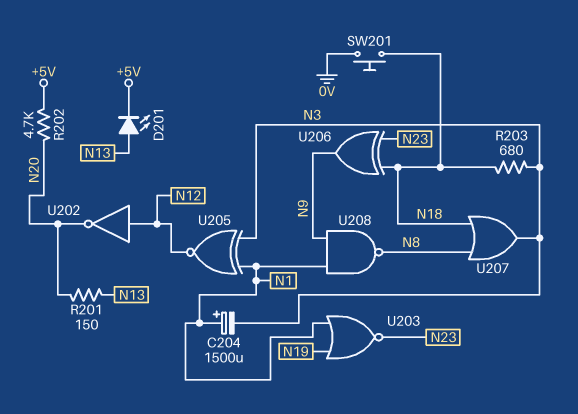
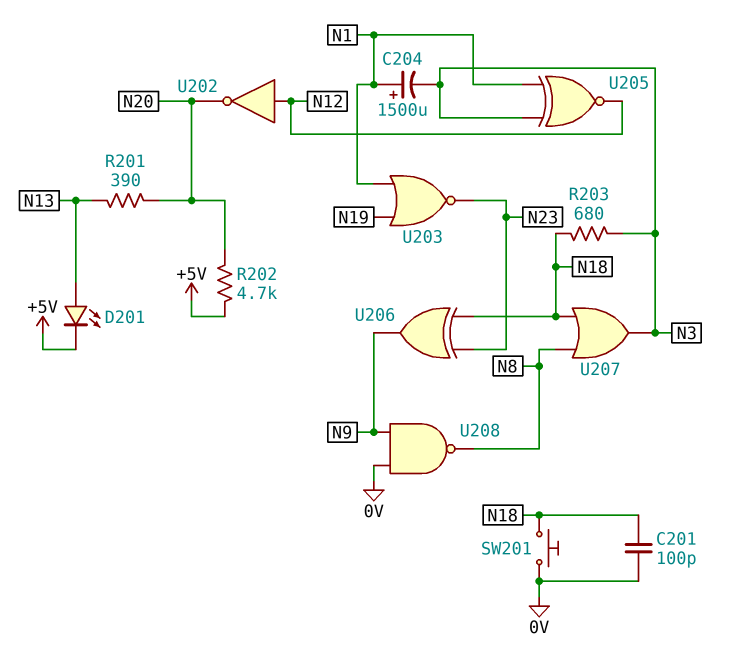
C201: none -> 100pF (0V, N18)
R201: 150 (N13, N20) -> 390 (N13, N20)
U208: NAND (in N1, in N9, out N8) -> NAND (in 0V, in N9, out N8)

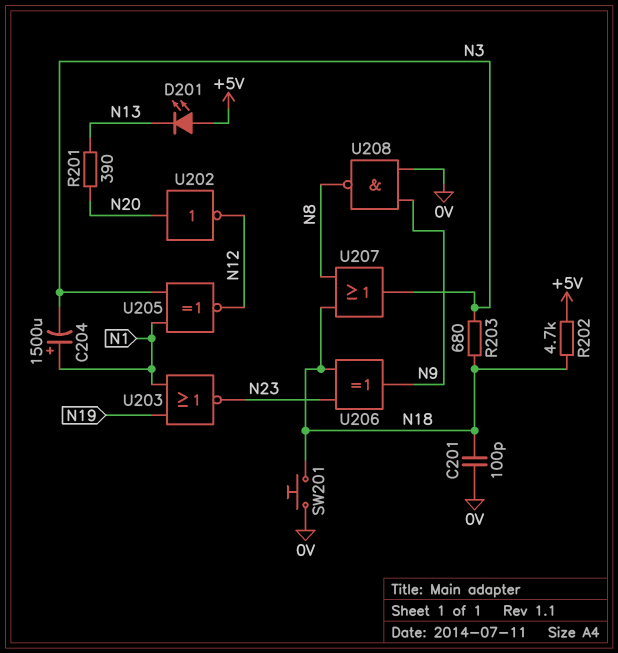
D201: LED (A N13, K +5V) -> LED (A +5V, K N13)
R202: 4.7k (+5V, N20) -> 4.7k (+5V, N18)
U202: NOT (in N12, out N20) -> NOT (in N20, out N12)

